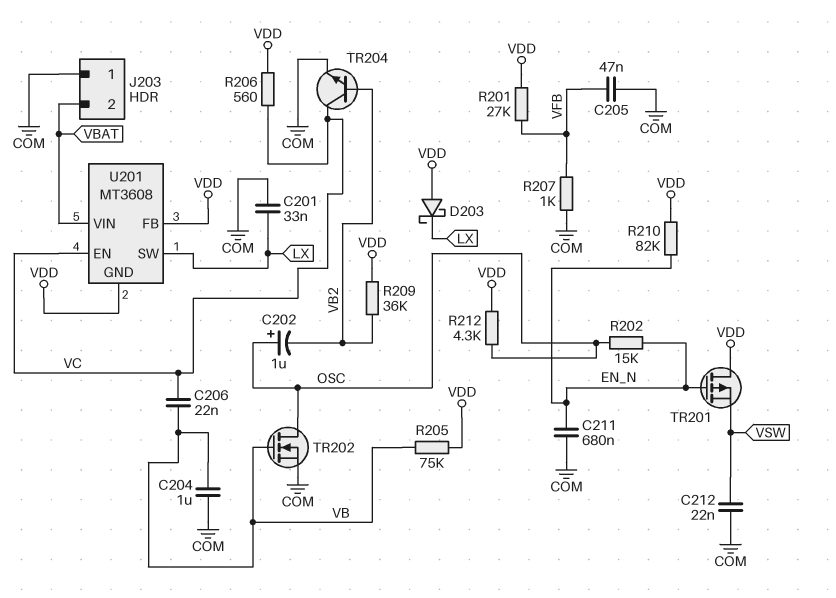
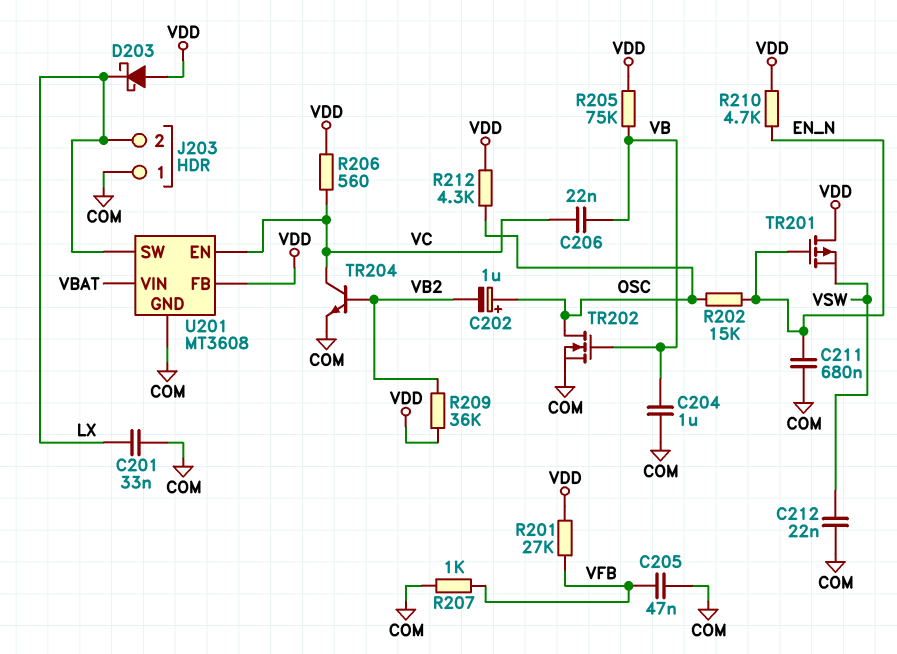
J203 pin 2: VBAT -> LX
R210: 82k (EN_N, VDD) -> 4.7k (EN_N, VDD)
U201 pin GND: VDD -> COM

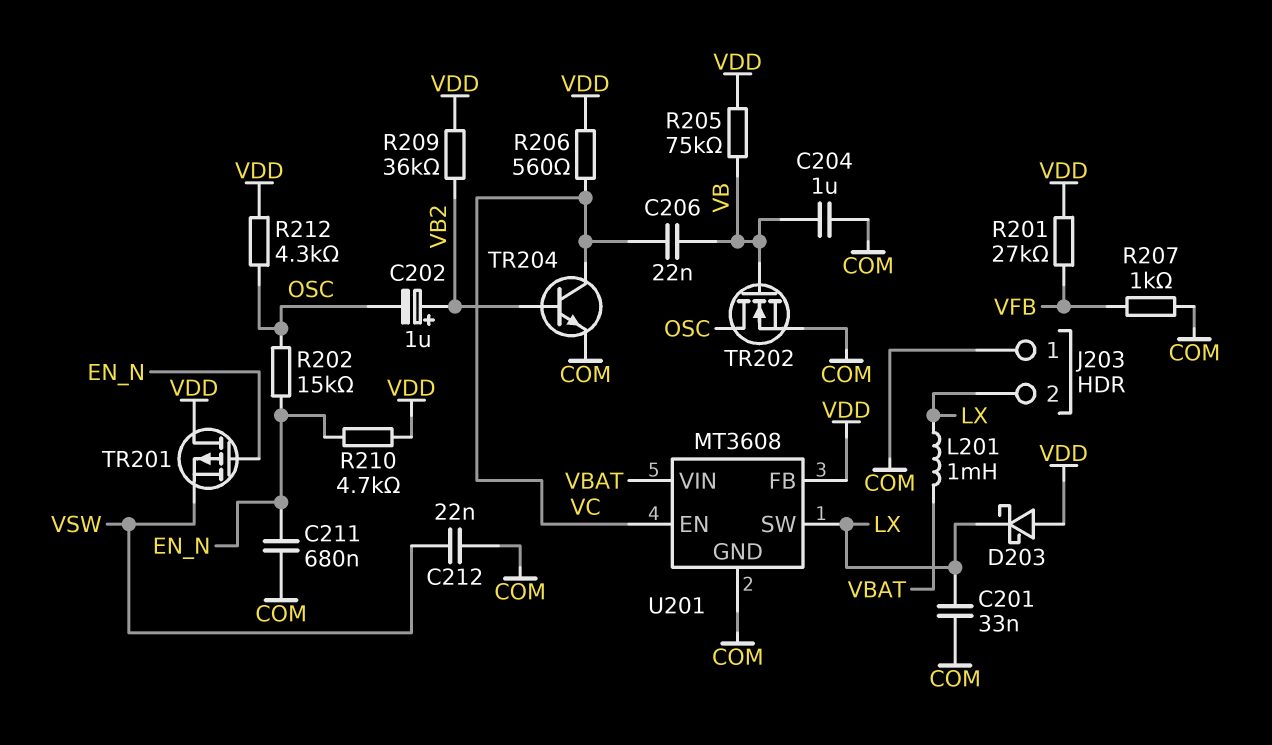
C202: 1uF (plus OSC, minus VB2) -> 1uF (plus VB2, minus OSC)
C205: 47nF (COM, VFB) -> none
L201: none -> 1mH (LX, VBAT)

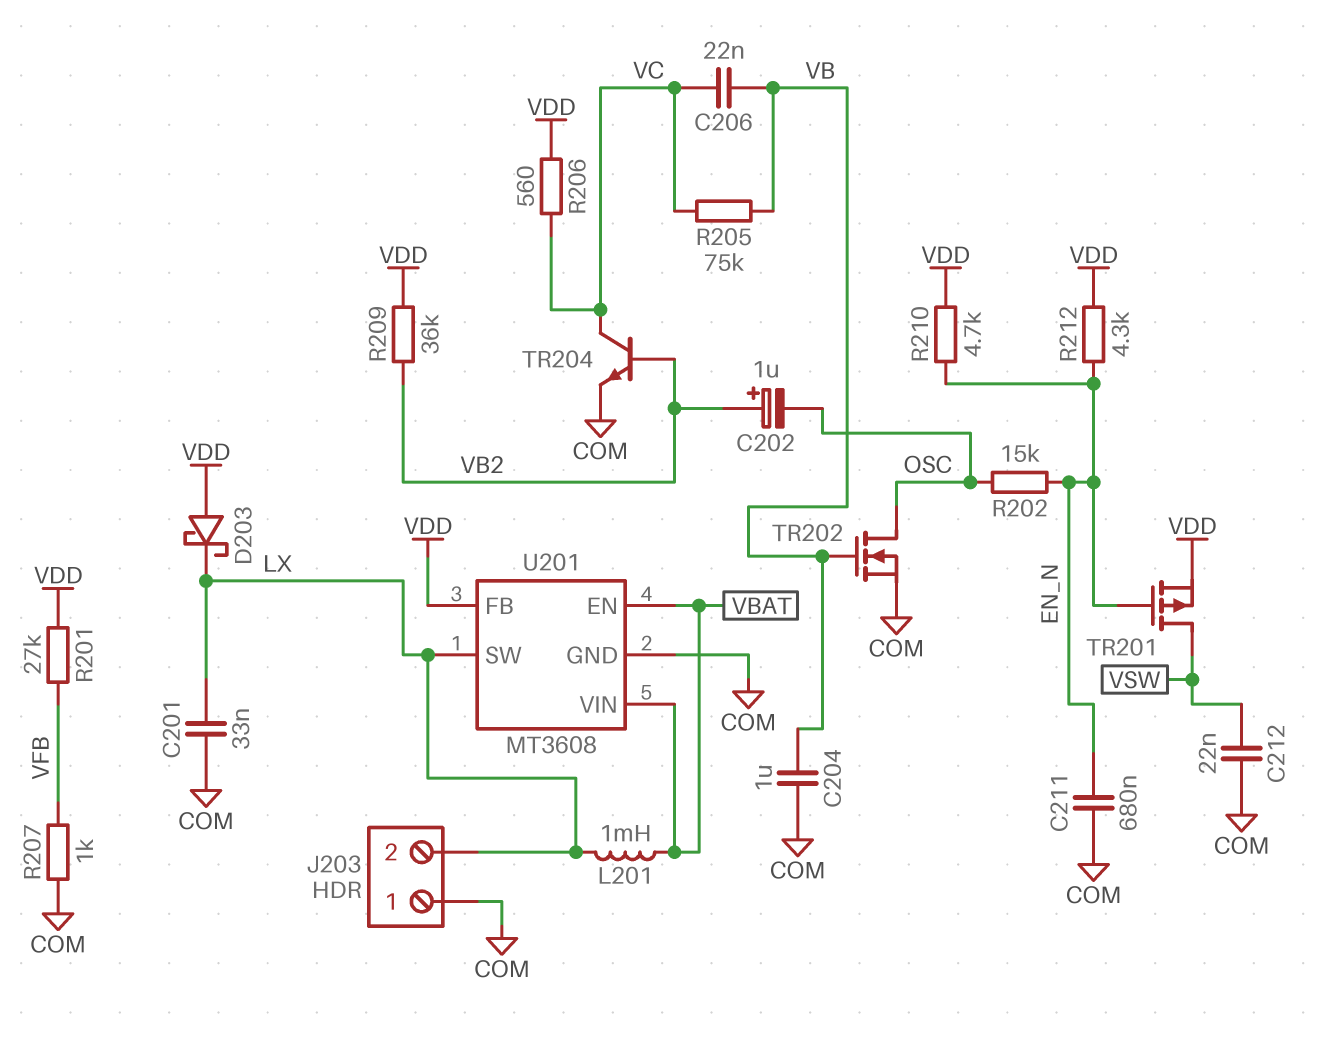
R205: 75k (VB, VDD) -> 75k (VB, VC)
R212: 4.3k (OSC, VDD) -> 4.3k (EN_N, VDD)
TR201: PMOS (G EN_N, D VDD, S VSW) -> PMOS (G EN_N, D VSW, S VDD)
U201 pin EN: VC -> VBAT

